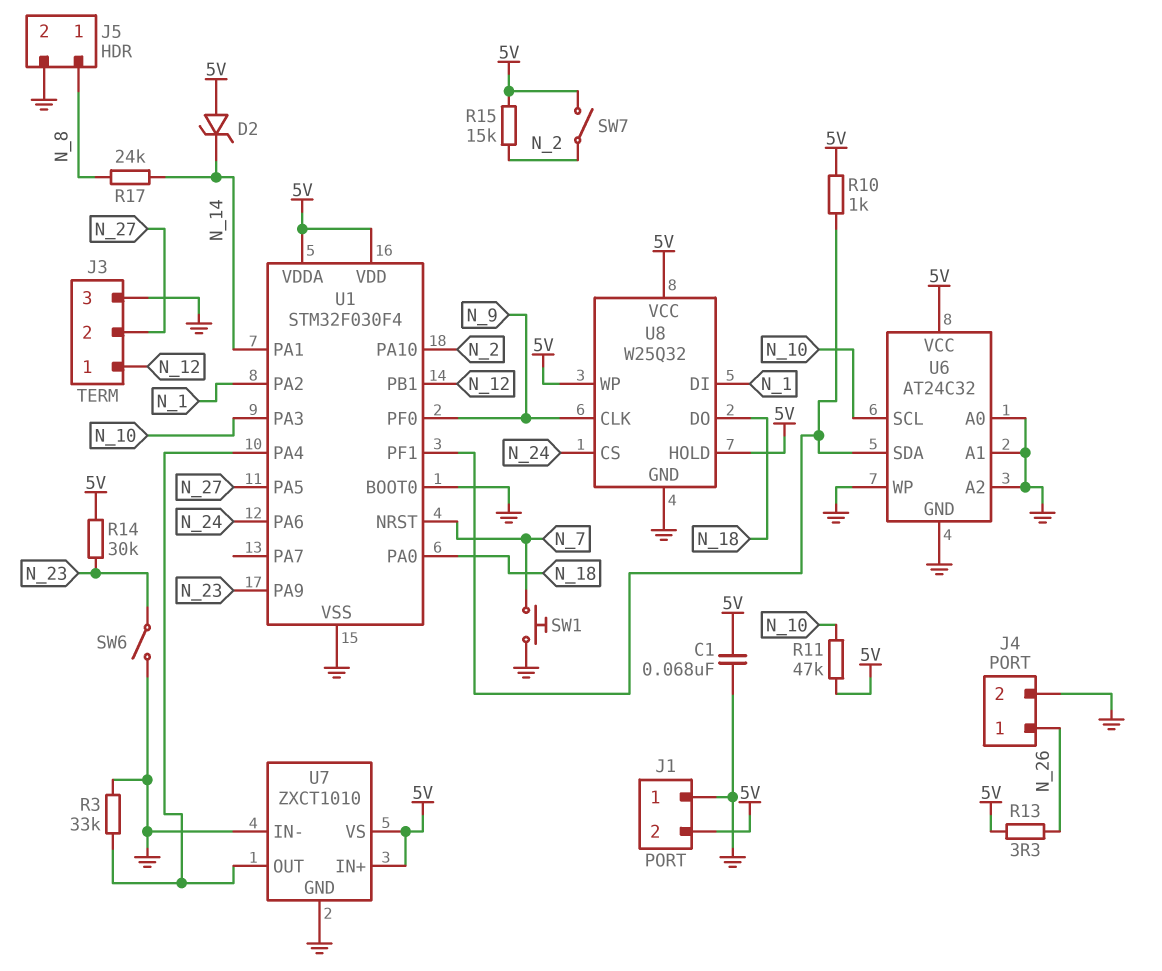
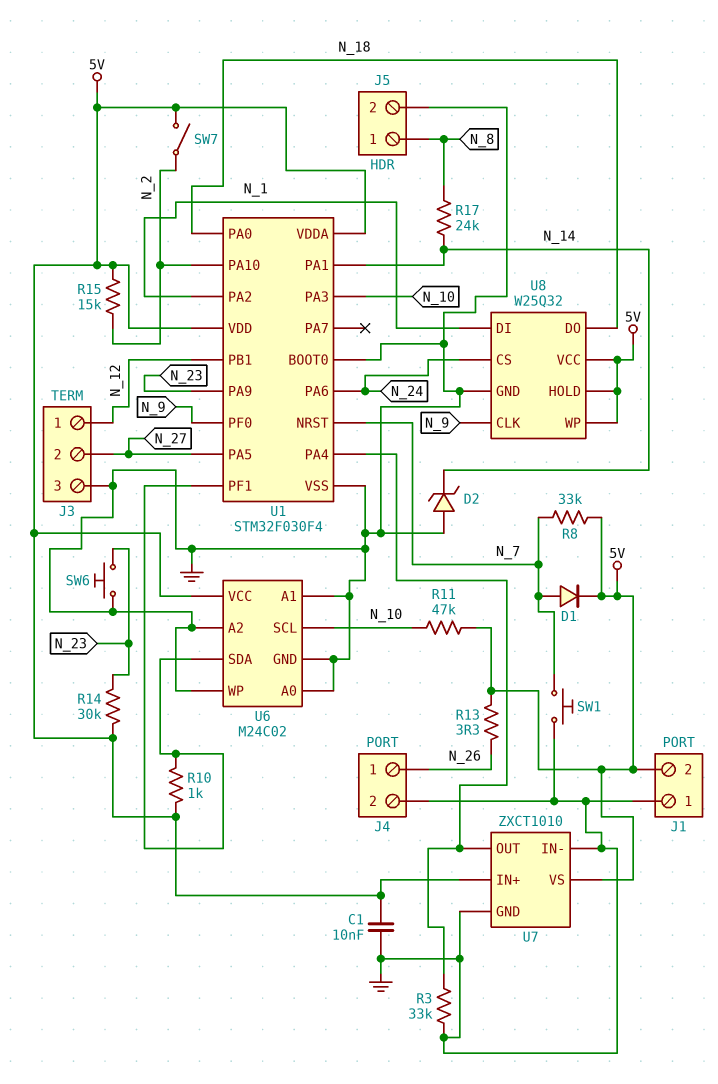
C1: 68nF (5V, GND) -> 10nF (5V, GND)
D1: none -> diode (A N_7, K 5V)
D2: zener (A 5V, K N_14) -> zener (A GND, K N_14)
R8: none -> 33k (5V, N_7)
SW6: switch (GND, N_23) -> button (GND, N_23)
U6: AT24C32 -> M24C02

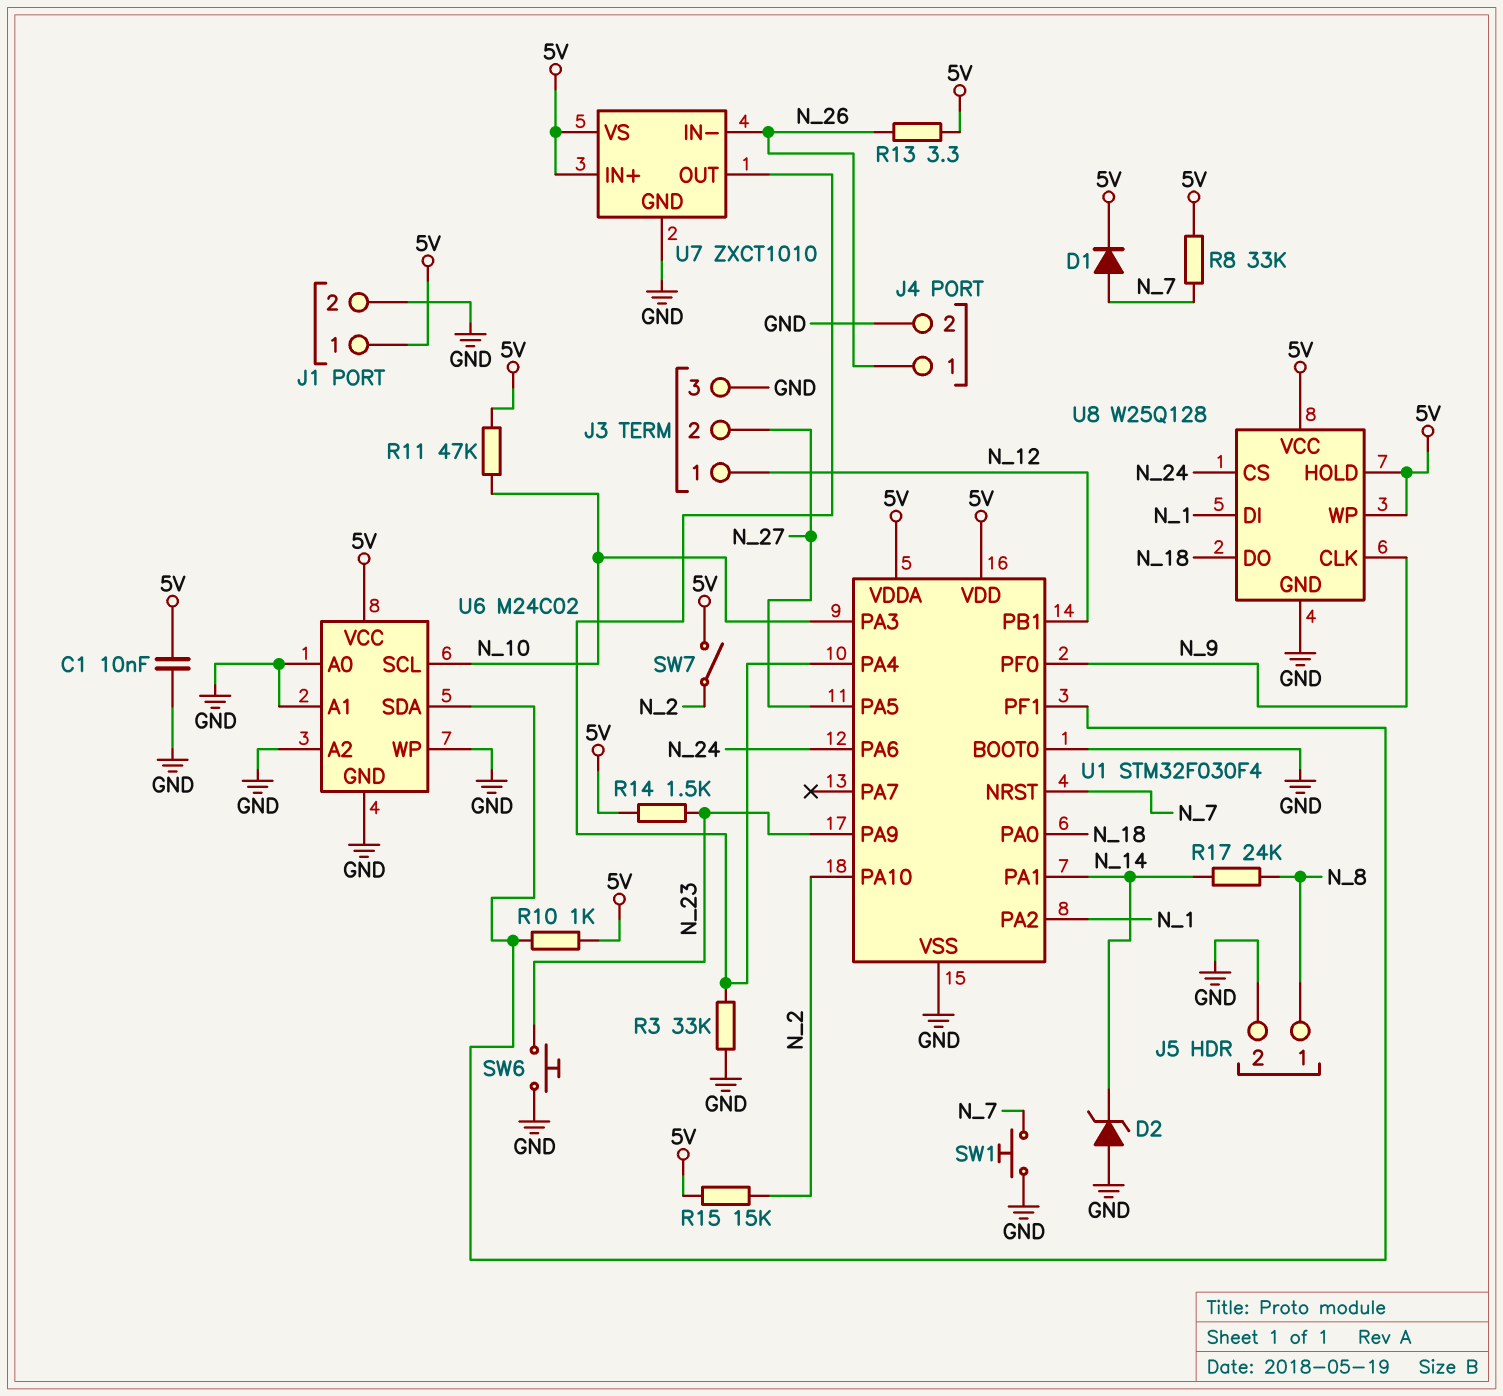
J1 pin 1: GND -> 5V
J1 pin 2: 5V -> GND
R14: 30k (5V, N_23) -> 1.5k (5V, N_23)
U7 pin IN-: GND -> N_26
U8: W25Q32 -> W25Q128

